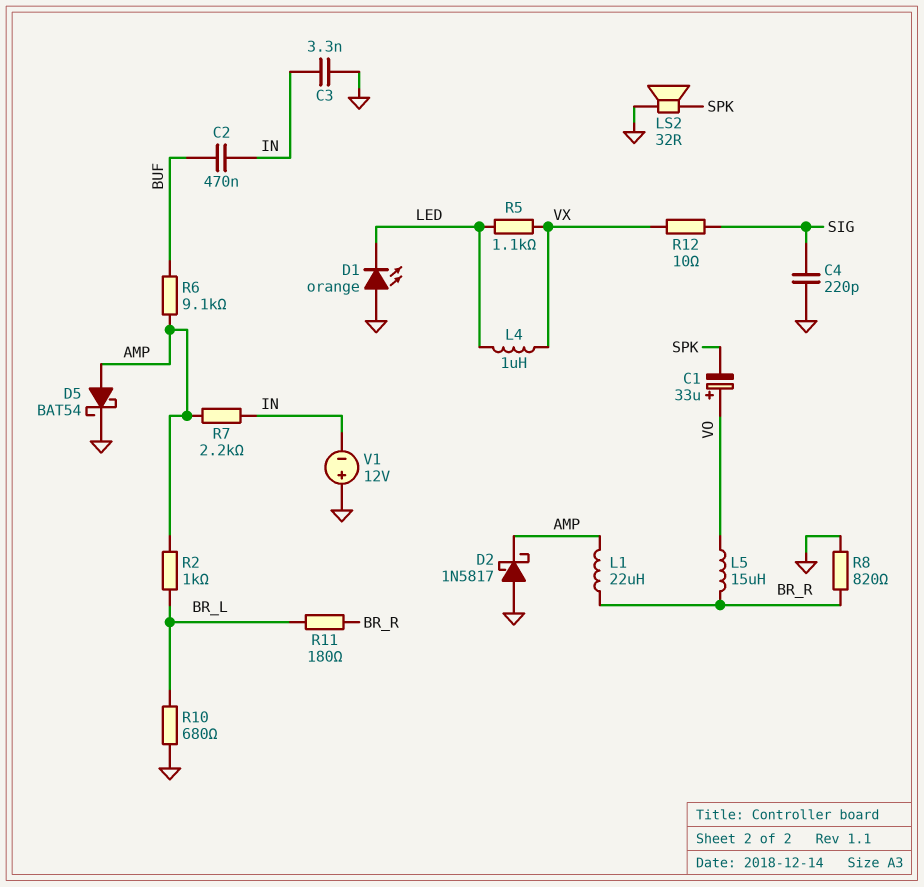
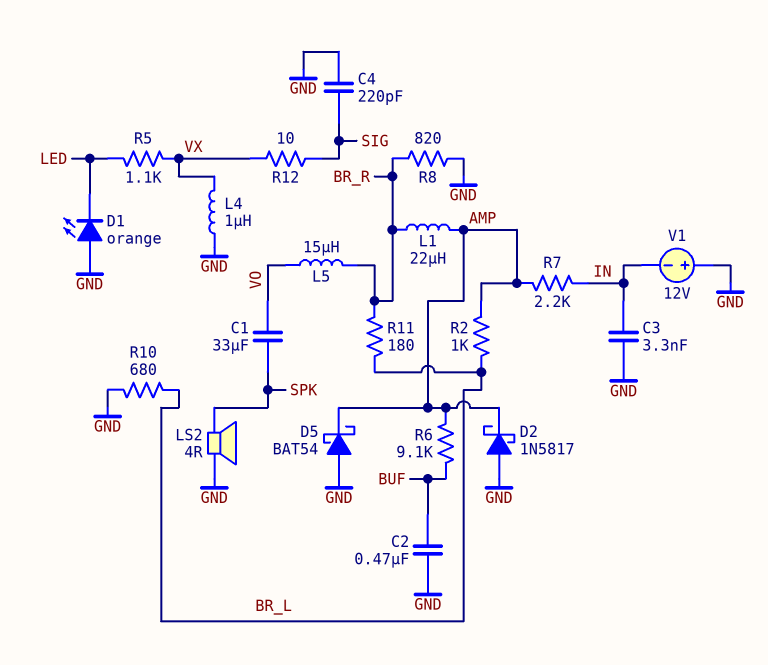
C1: 33uF (plus VO, minus SPK) -> 33uF (SPK, VO)
C2: 470nF (BUF, IN) -> 470nF (BUF, GND)
D5: schottky BAT54 (A AMP, K GND) -> schottky BAT54 (A GND, K AMP)
L4: 1uH (LED, VX) -> 1uH (GND, VX)
LS2: speaker 32R (GND, SPK) -> speaker 4R (GND, SPK)

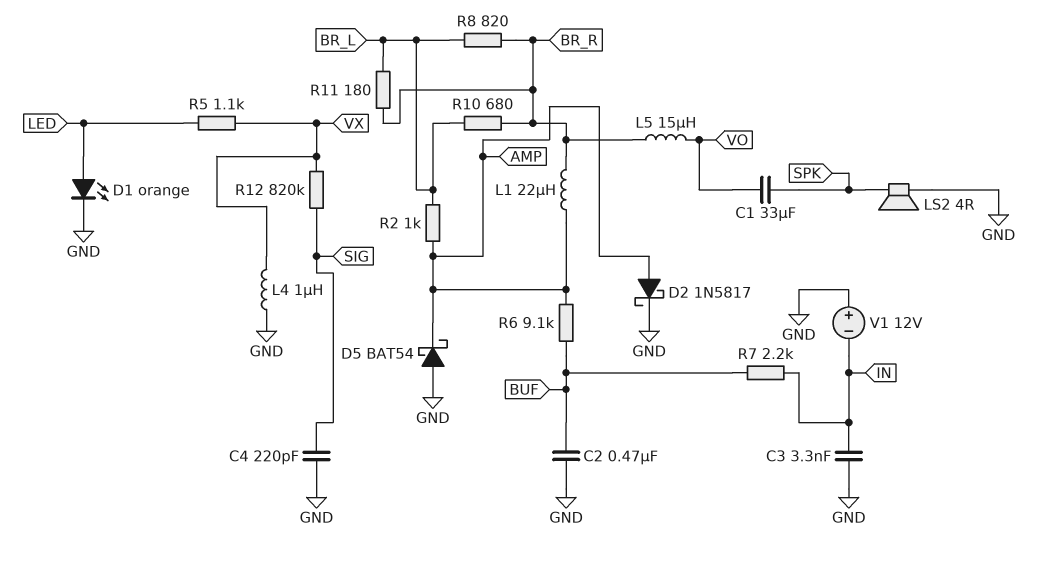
D1: LED orange (A GND, K LED) -> LED orange (A LED, K GND)
D2: schottky 1N5817 (A GND, K AMP) -> schottky 1N5817 (A AMP, K GND)
R7: 2.2k (AMP, IN) -> 2.2k (BUF, IN)
R8: 820 (BR_R, GND) -> 820 (BR_L, BR_R)
R10: 680 (BR_L, GND) -> 680 (BR_L, BR_R)
R12: 10 (SIG, VX) -> 820k (SIG, VX)

